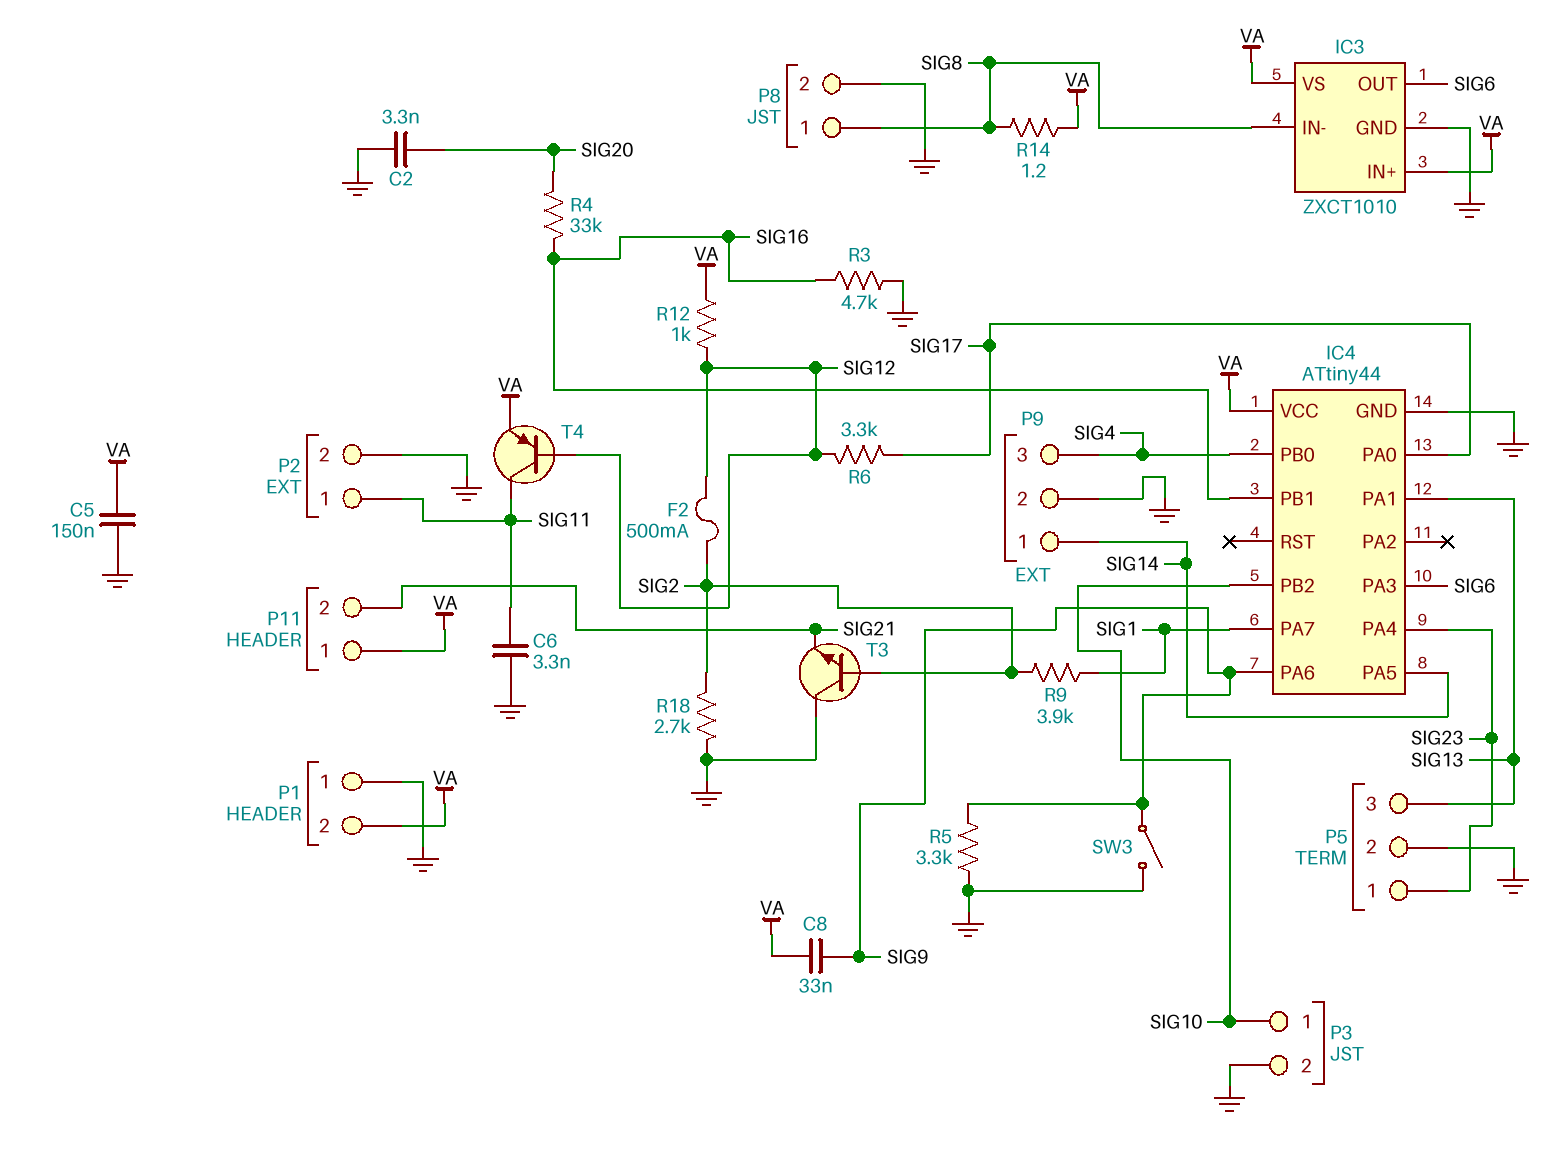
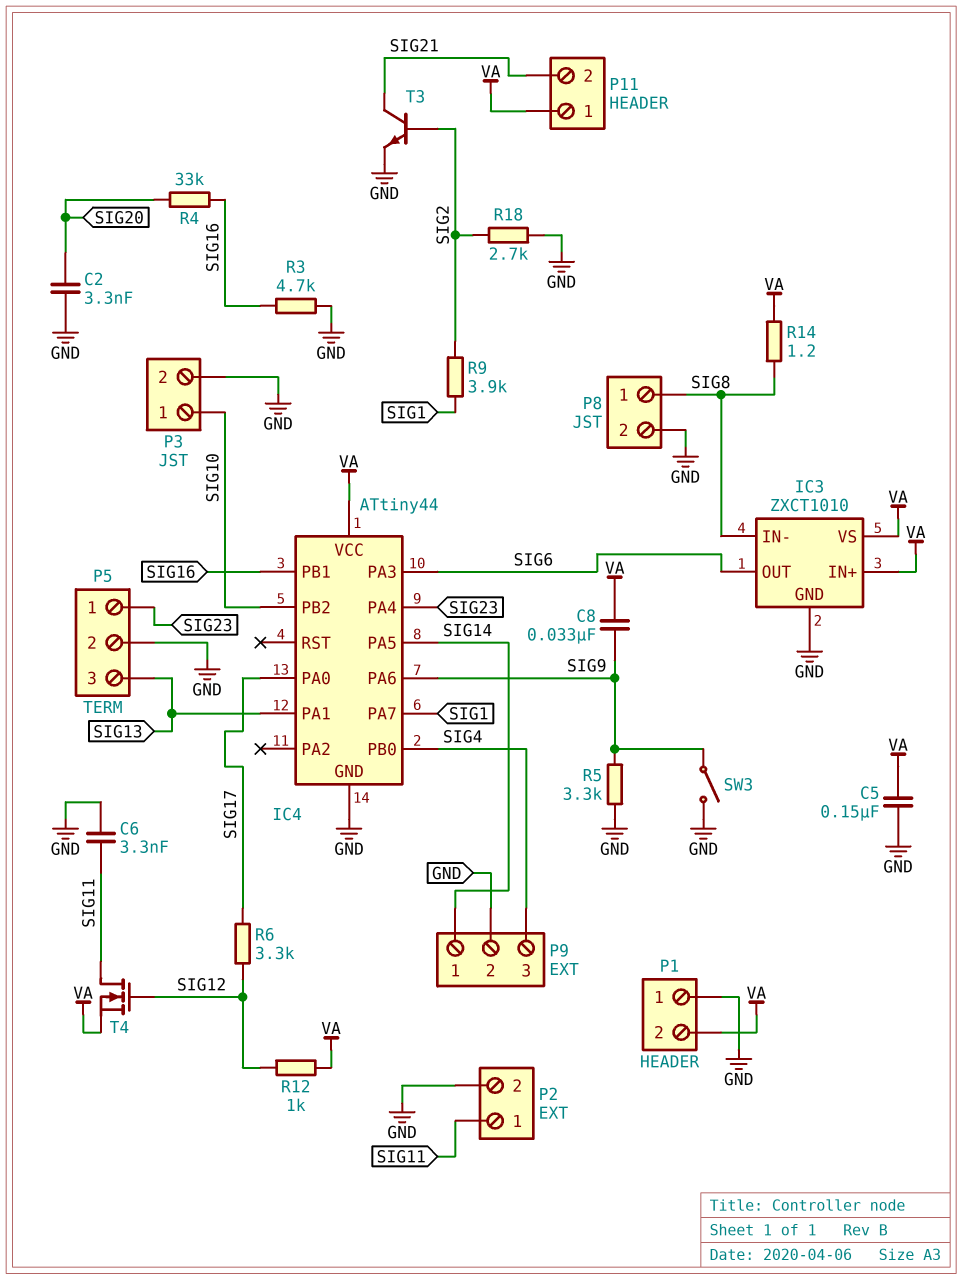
F2: 500mA (SIG2, SIG12) -> none
T3: NPN (B SIG2, C GND, E SIG21) -> NPN (B SIG2, C SIG21, E GND)
T4: PNP (B SIG12, C SIG11, E VA) -> NMOS (G SIG12, D SIG11, S VA)

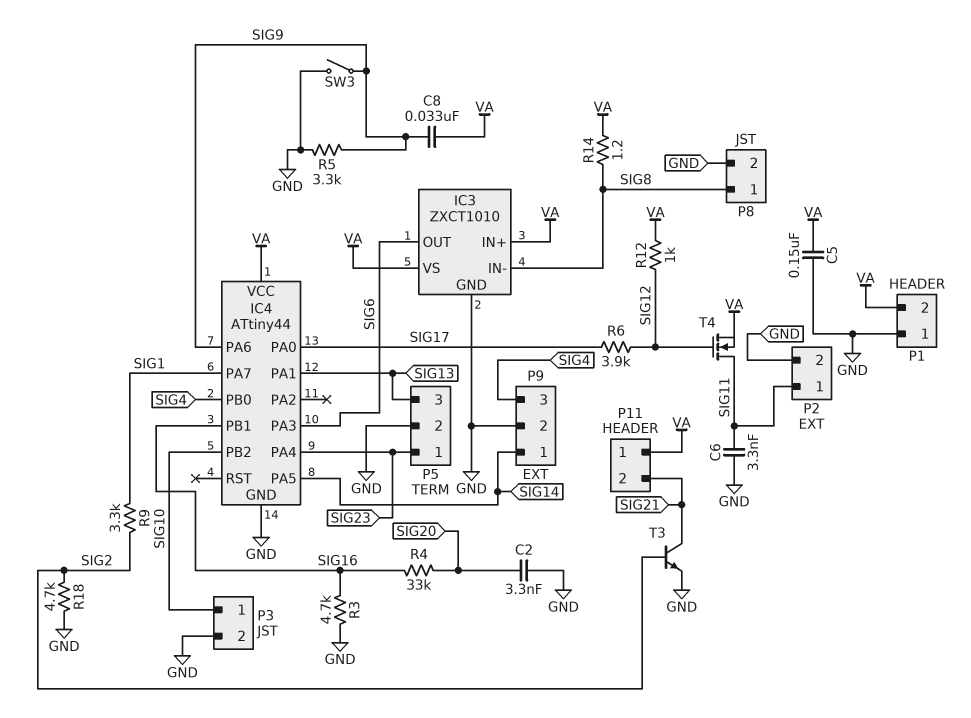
R6: 3.3k (SIG12, SIG17) -> 3.9k (SIG12, SIG17)
R9: 3.9k (SIG1, SIG2) -> 3.3k (SIG1, SIG2)
R18: 2.7k (GND, SIG2) -> 4.7k (GND, SIG2)

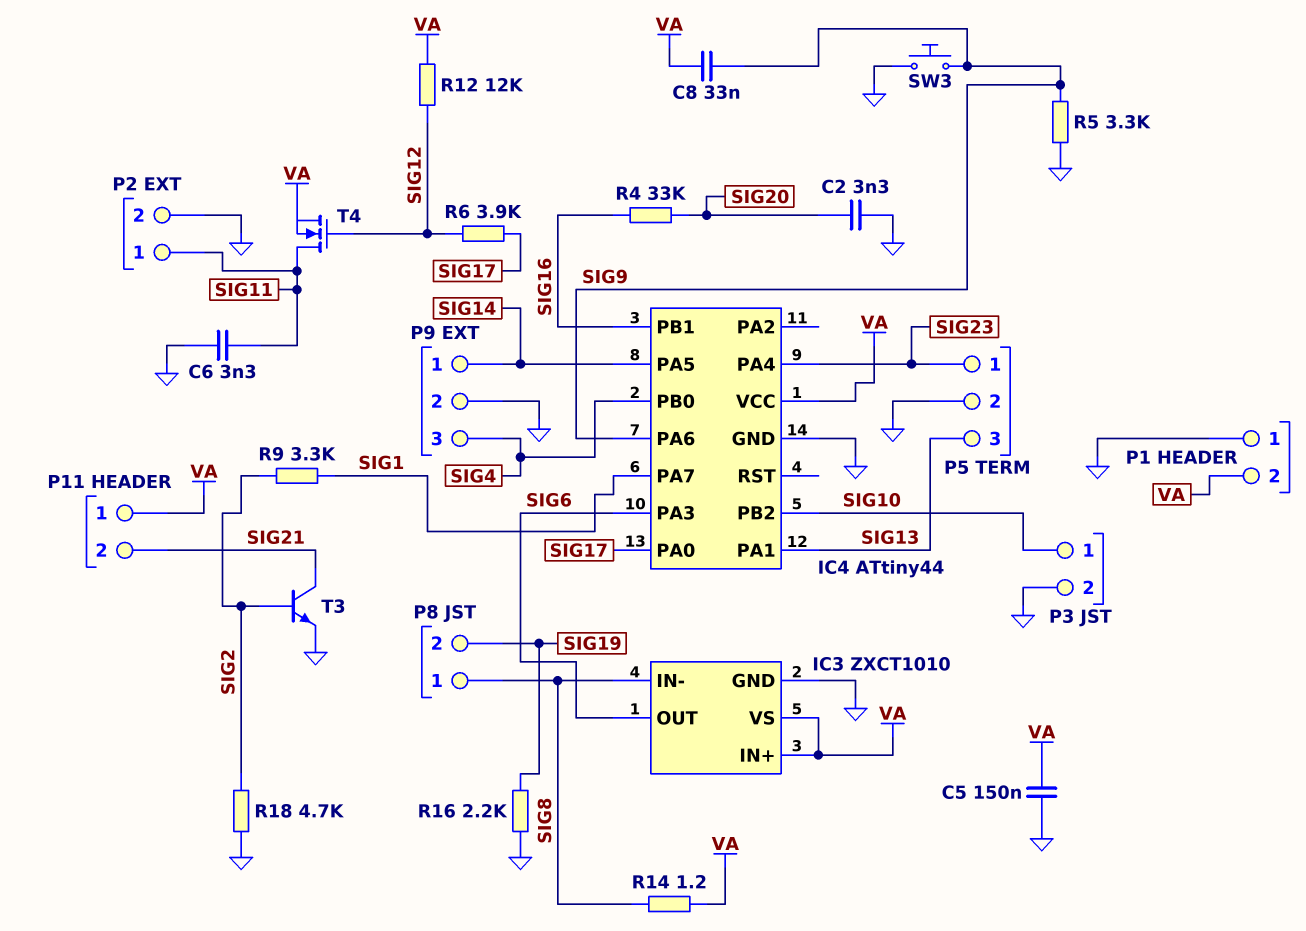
P8 pin 2: GND -> SIG19
R3: 4.7k (GND, SIG16) -> none
R12: 1k (SIG12, VA) -> 12k (SIG12, VA)
R16: none -> 2.2k (GND, SIG19)
SW3: switch (GND, SIG9) -> button (GND, SIG9)

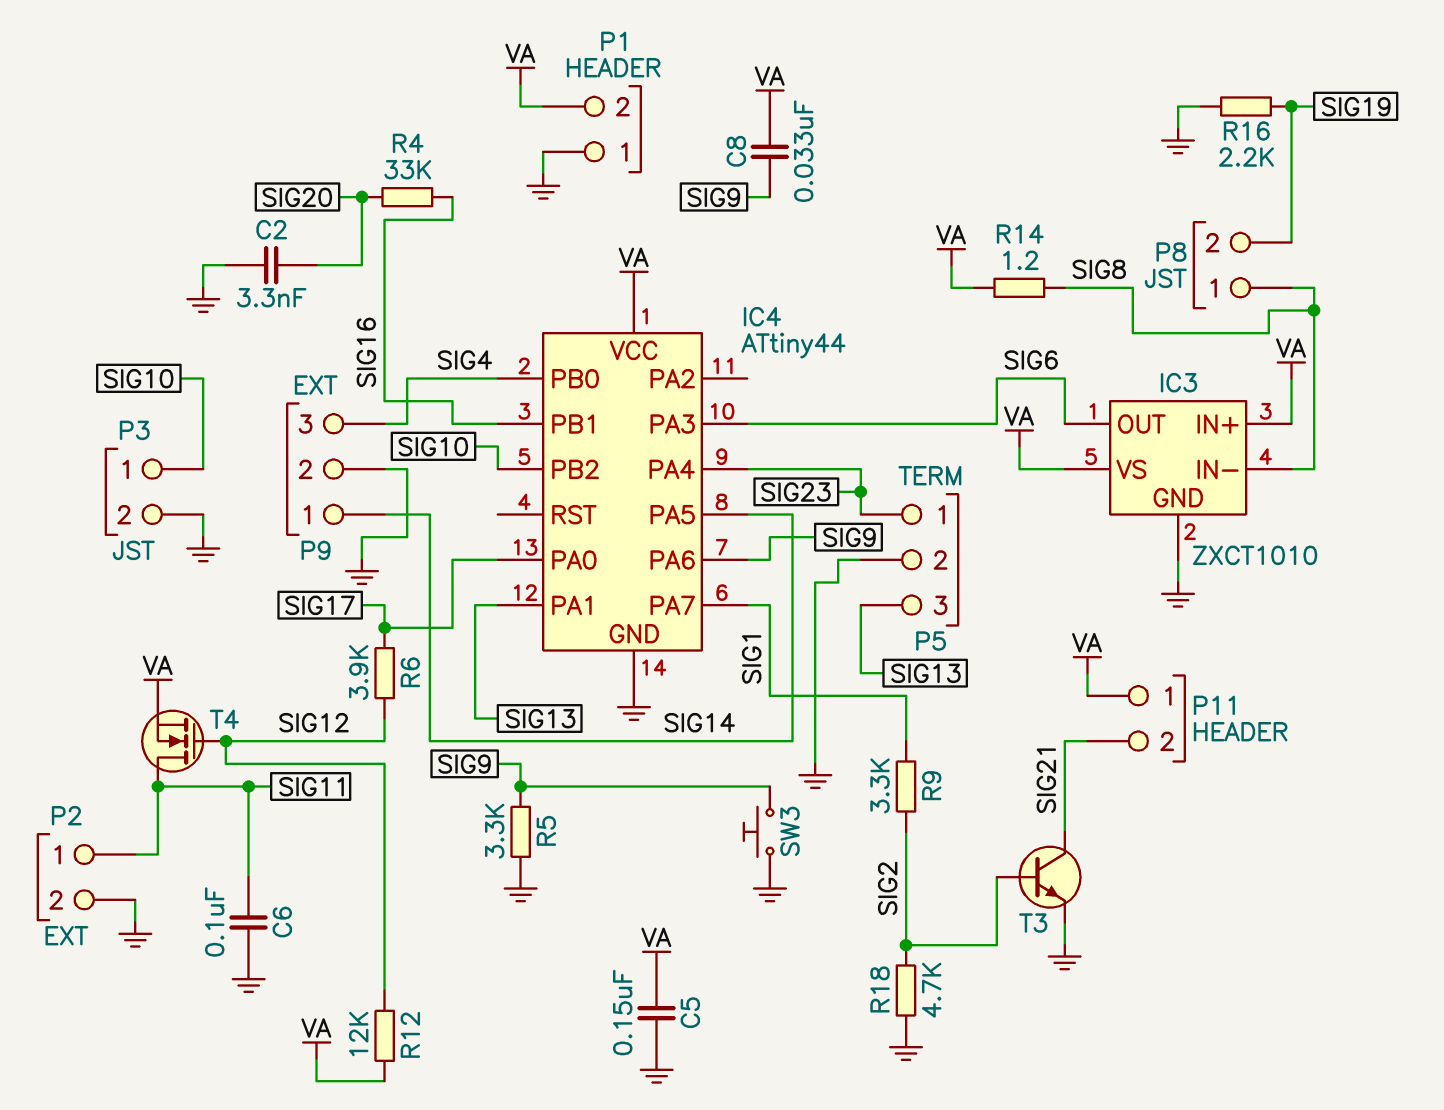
C6: 3.3nF (GND, SIG11) -> 100nF (GND, SIG11)

